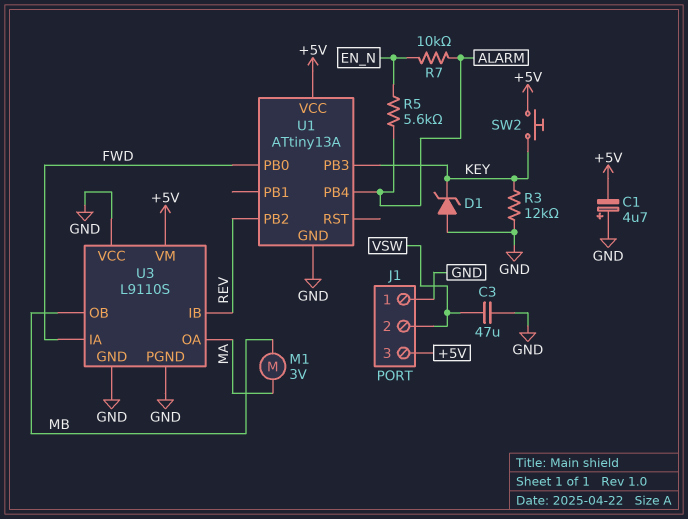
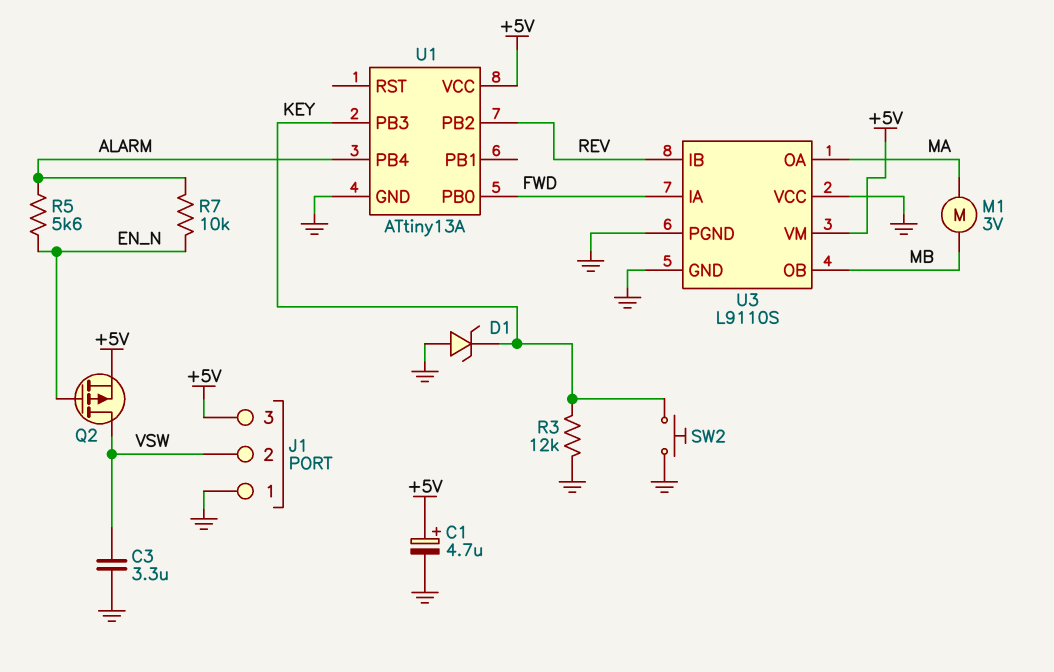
C1: 4.7uF (plus GND, minus +5V) -> 4.7uF (plus +5V, minus GND)
C3: 47uF (GND, VSW) -> 3.3uF (GND, VSW)
Q2: none -> PMOS (G EN_N, D VSW, S +5V)
SW2: button (+5V, KEY) -> button (GND, KEY)

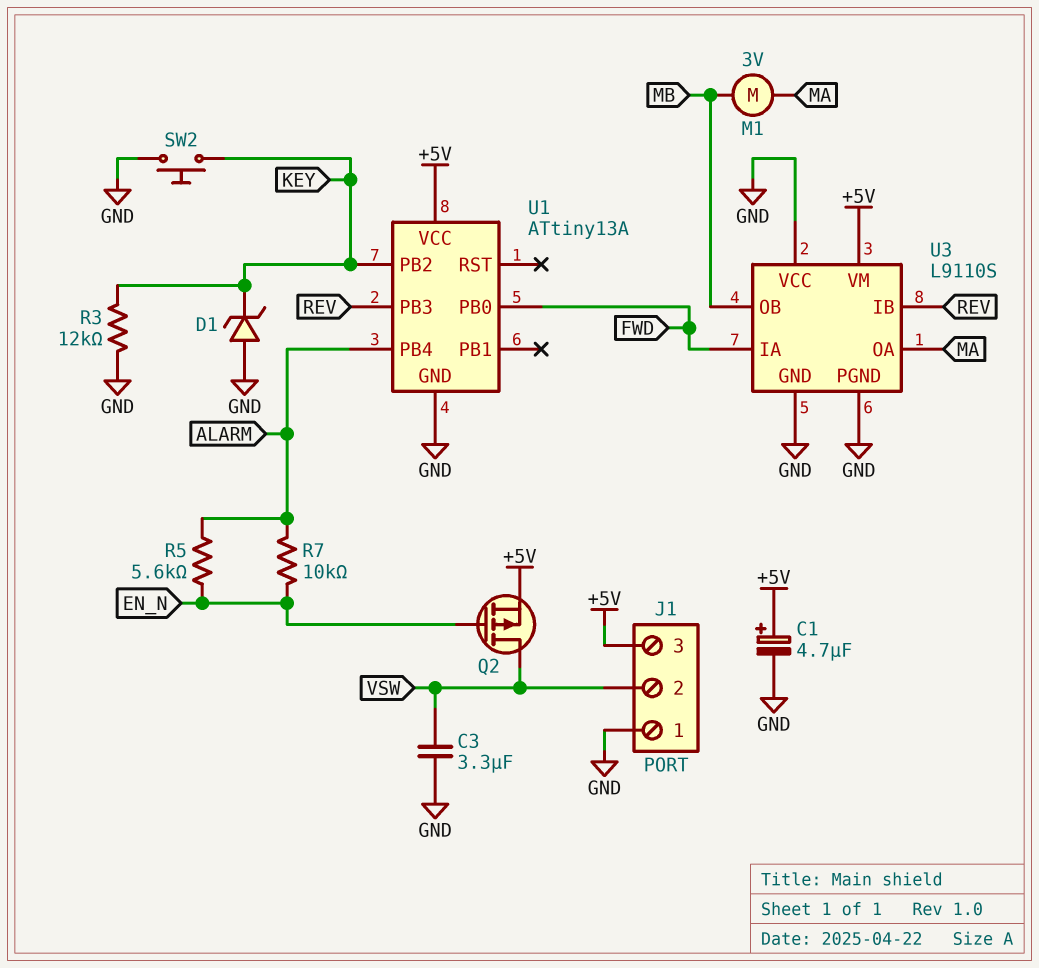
U1 pin PB2: REV -> KEY
U1 pin PB3: KEY -> REV

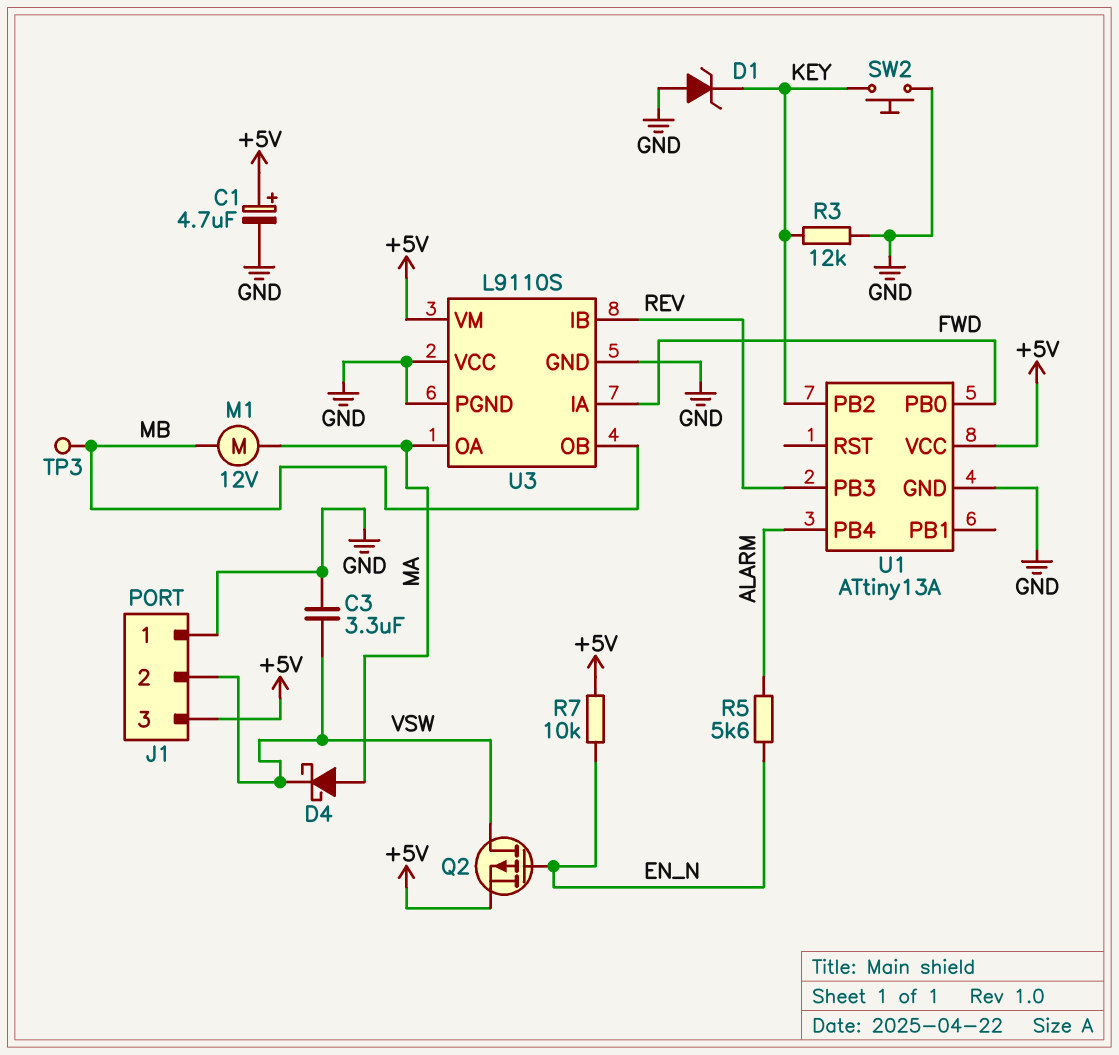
D4: none -> schottky (A MA, K VSW)
M1: motor 3V (MA, MB) -> motor 12V (MA, MB)
R7: 10k (ALARM, EN_N) -> 10k (+5V, EN_N)
TP3: none -> test point (MB)

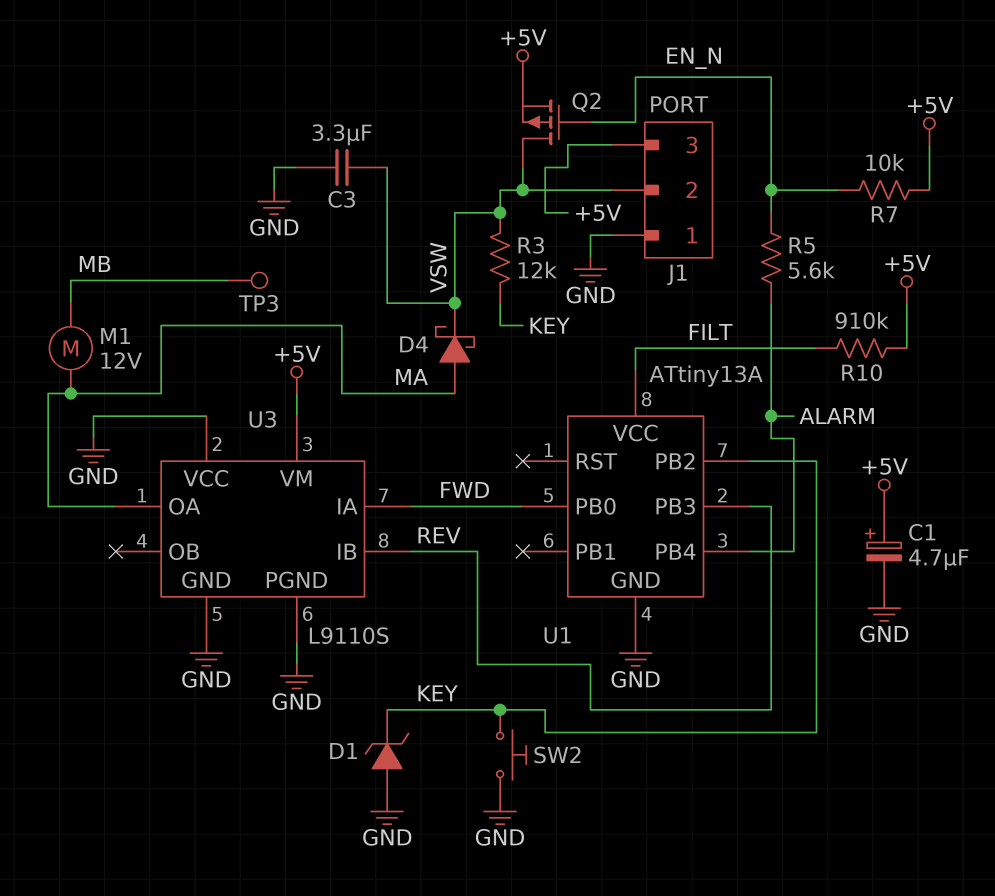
R3: 12k (GND, KEY) -> 12k (KEY, VSW)
R10: none -> 910k (+5V, FILT)
U1 pin VCC: +5V -> FILT
U3 pin OB: MB -> none

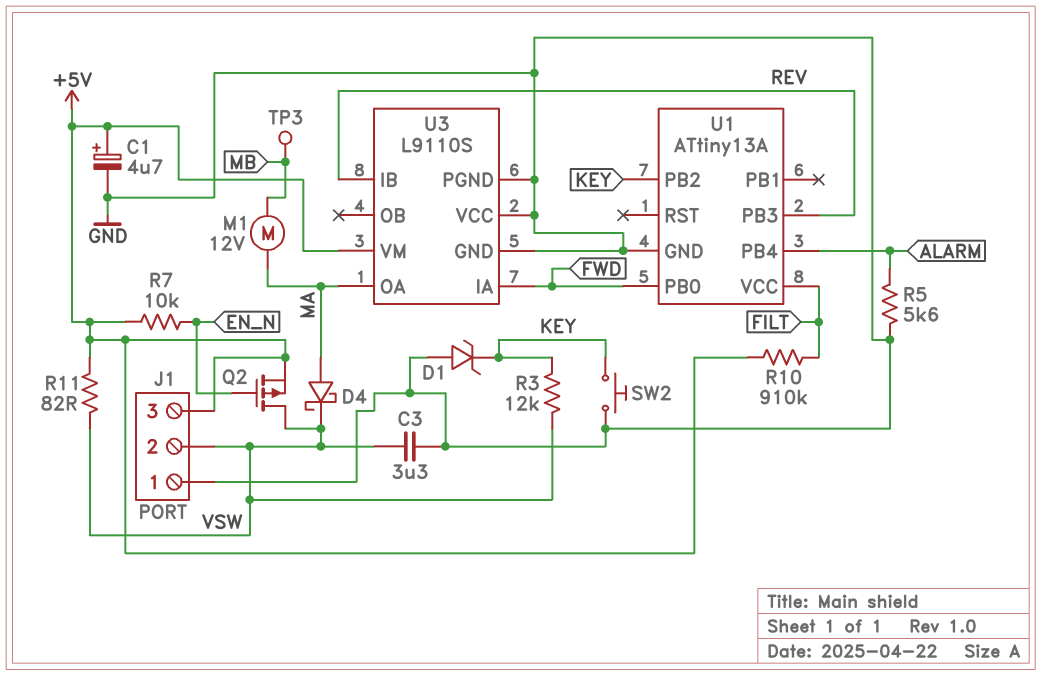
R5: 5.6k (ALARM, EN_N) -> 5.6k (ALARM, GND)
R11: none -> 82 (+5V, VSW)

